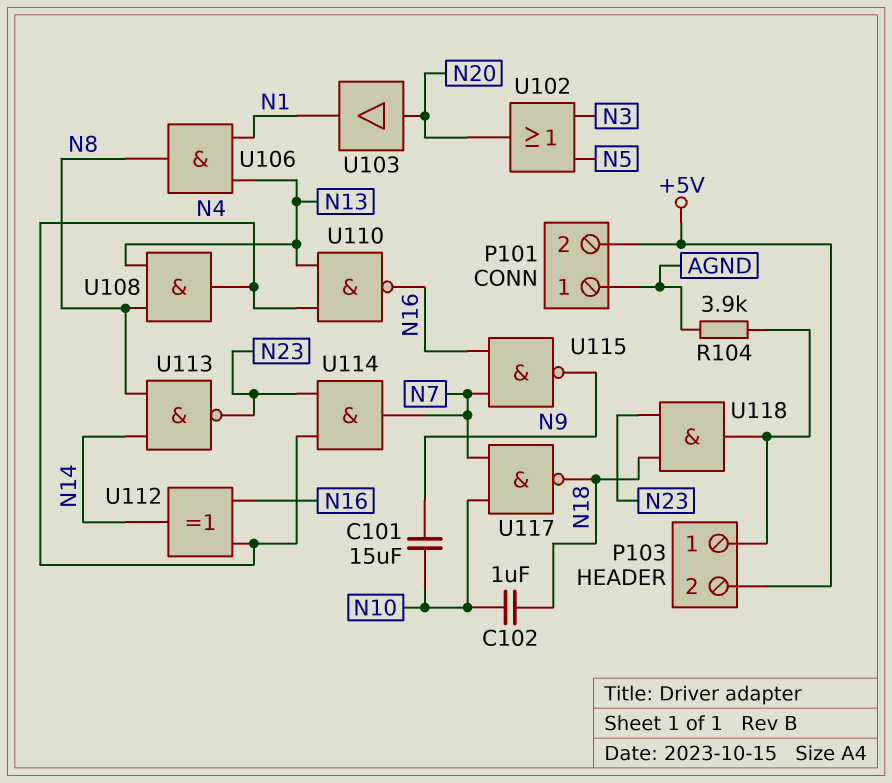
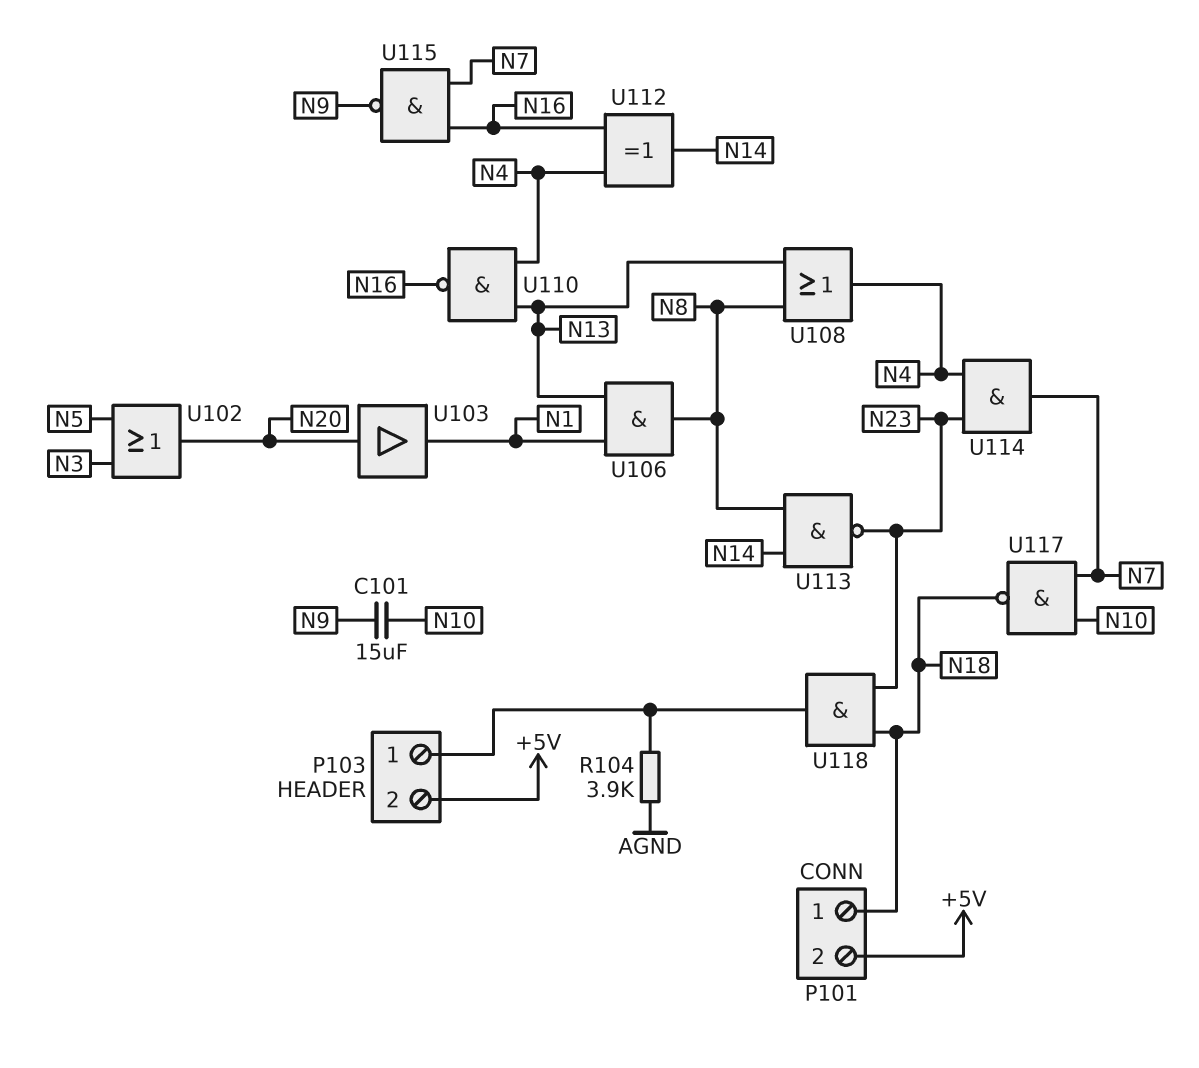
C102: 1uF (N10, N18) -> none
P101 pin 1: AGND -> N18
U108: AND (in N8, in N13, out N4) -> OR (in N8, in N13, out N4)

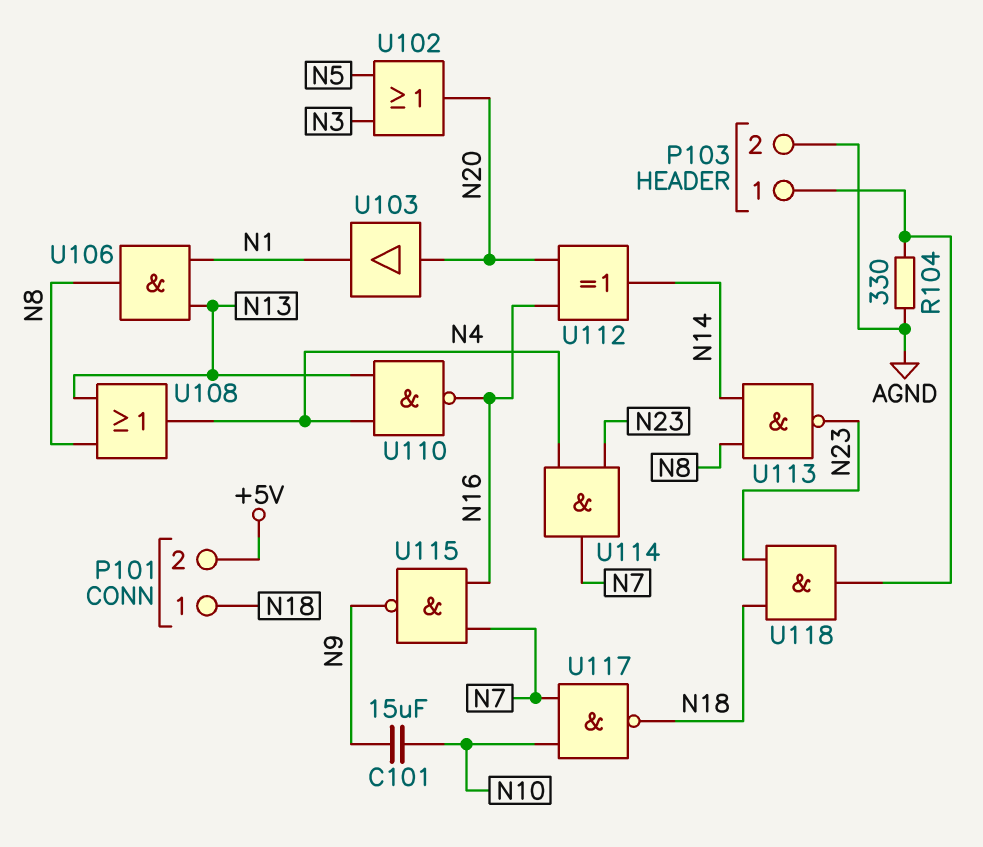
P103 pin 2: +5V -> AGND
R104: 3.9k (AGND, P103/1) -> 330 (AGND, P103/1)
U112: XOR (in N4, in N16, out N14) -> XOR (in N16, in N20, out N14)

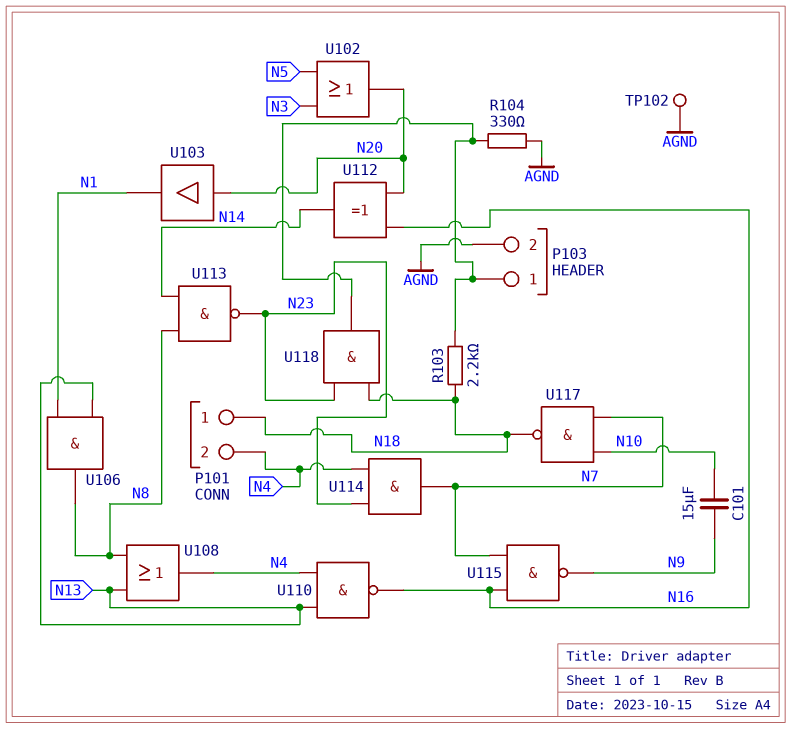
P101 pin 2: +5V -> N4
R103: none -> 2.2k (N18, P103/1)
TP102: none -> test point (AGND)

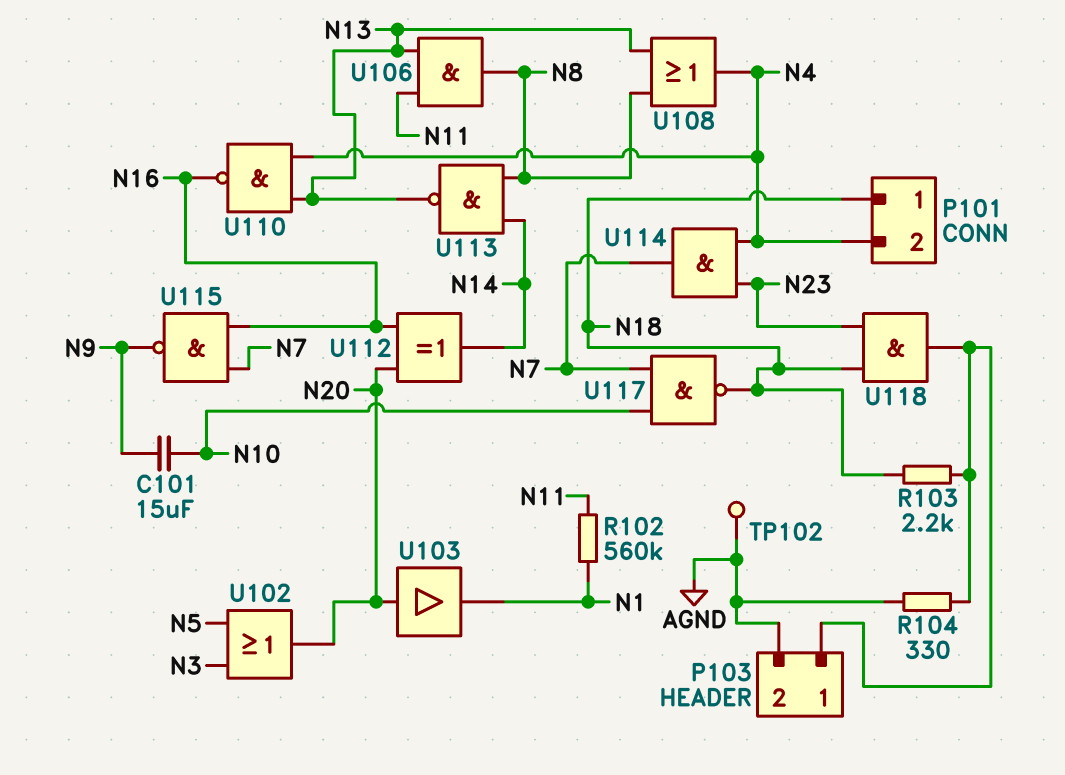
R102: none -> 560k (N1, N11)
U106: AND (in N1, in N13, out N8) -> AND (in N11, in N13, out N8)
U113: NAND (in N8, in N14, out N23) -> NAND (in N8, in N14, out N13)

